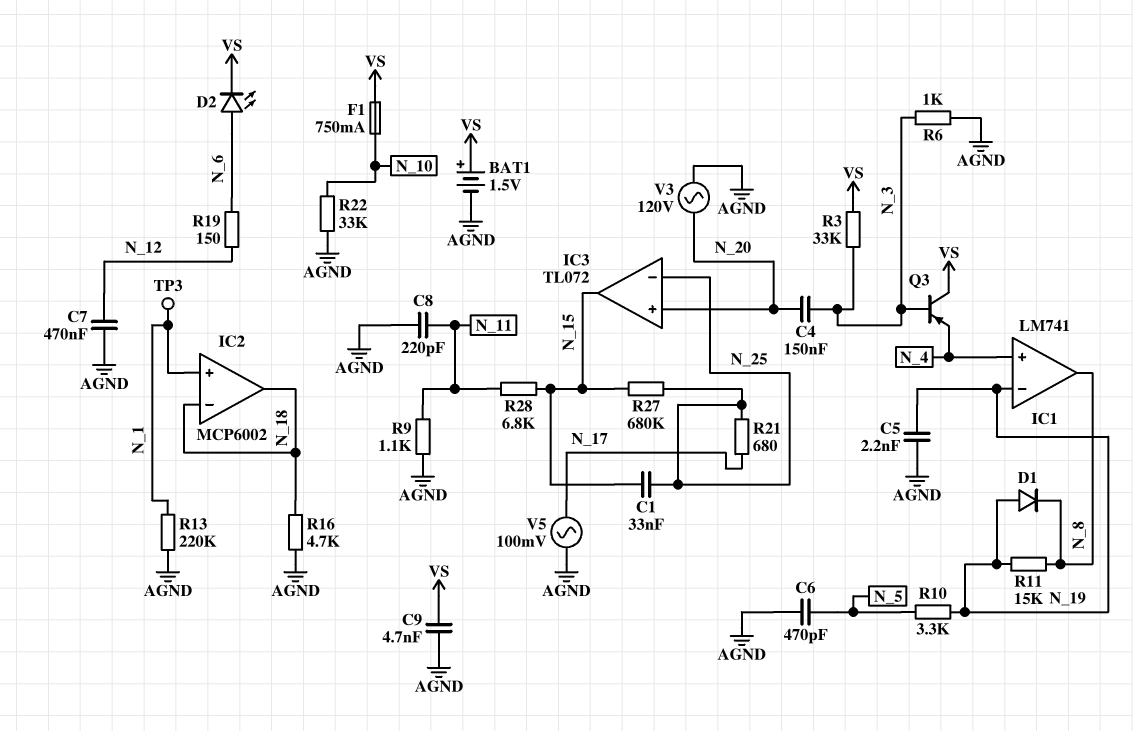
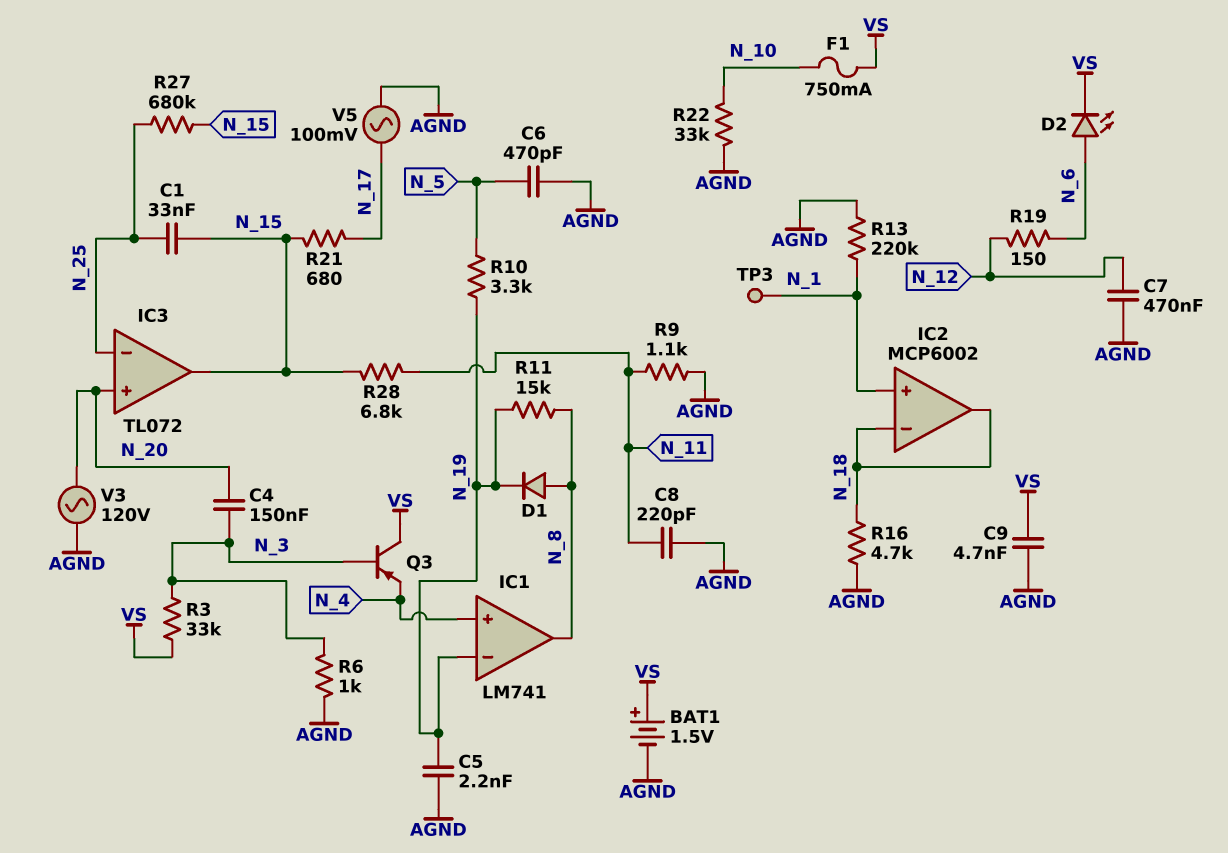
D1: diode (A N_19, K N_8) -> diode (A N_8, K N_19)
R21: 680 (N_17, N_25) -> 680 (N_15, N_17)

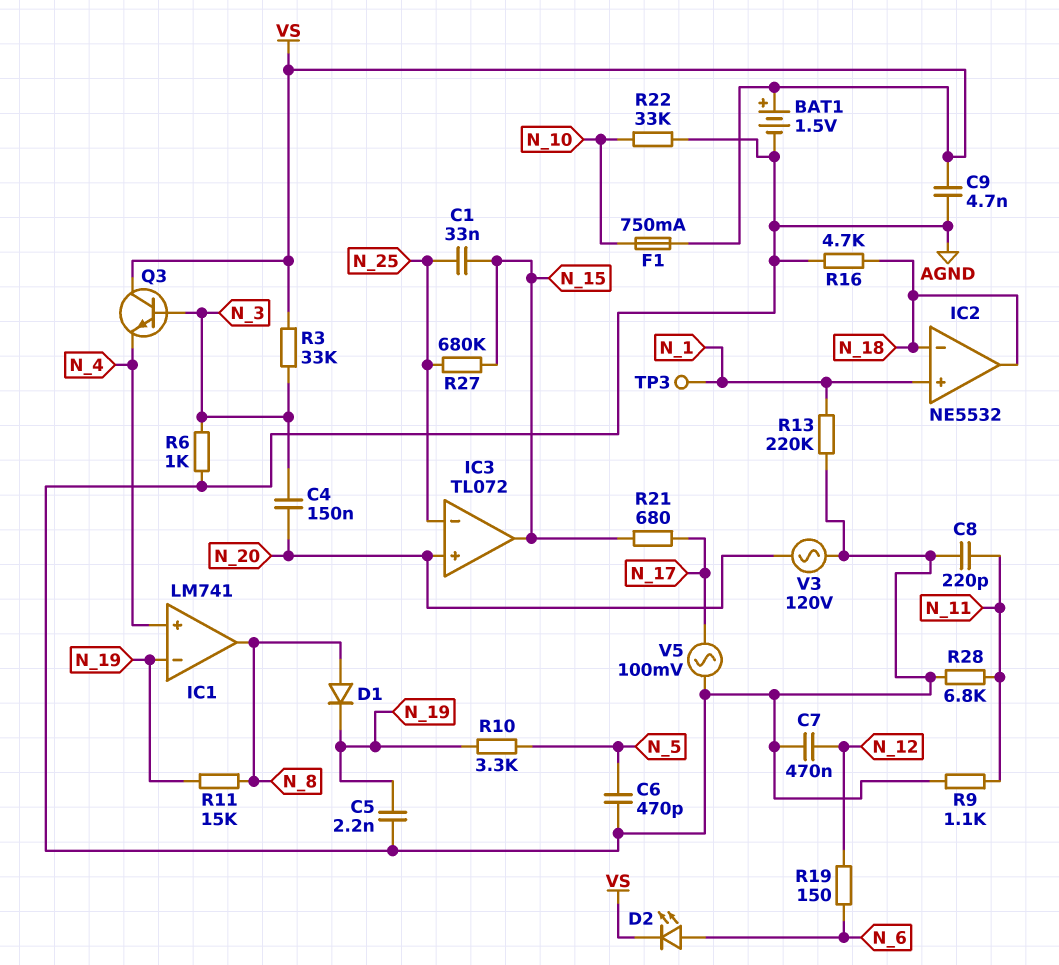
IC2: MCP6002 -> NE5532
Q3: PNP (B N_3, C VS, E N_4) -> NPN (B N_3, C VS, E N_4)
R28: 6.8k (N_11, N_15) -> 6.8k (AGND, N_11)

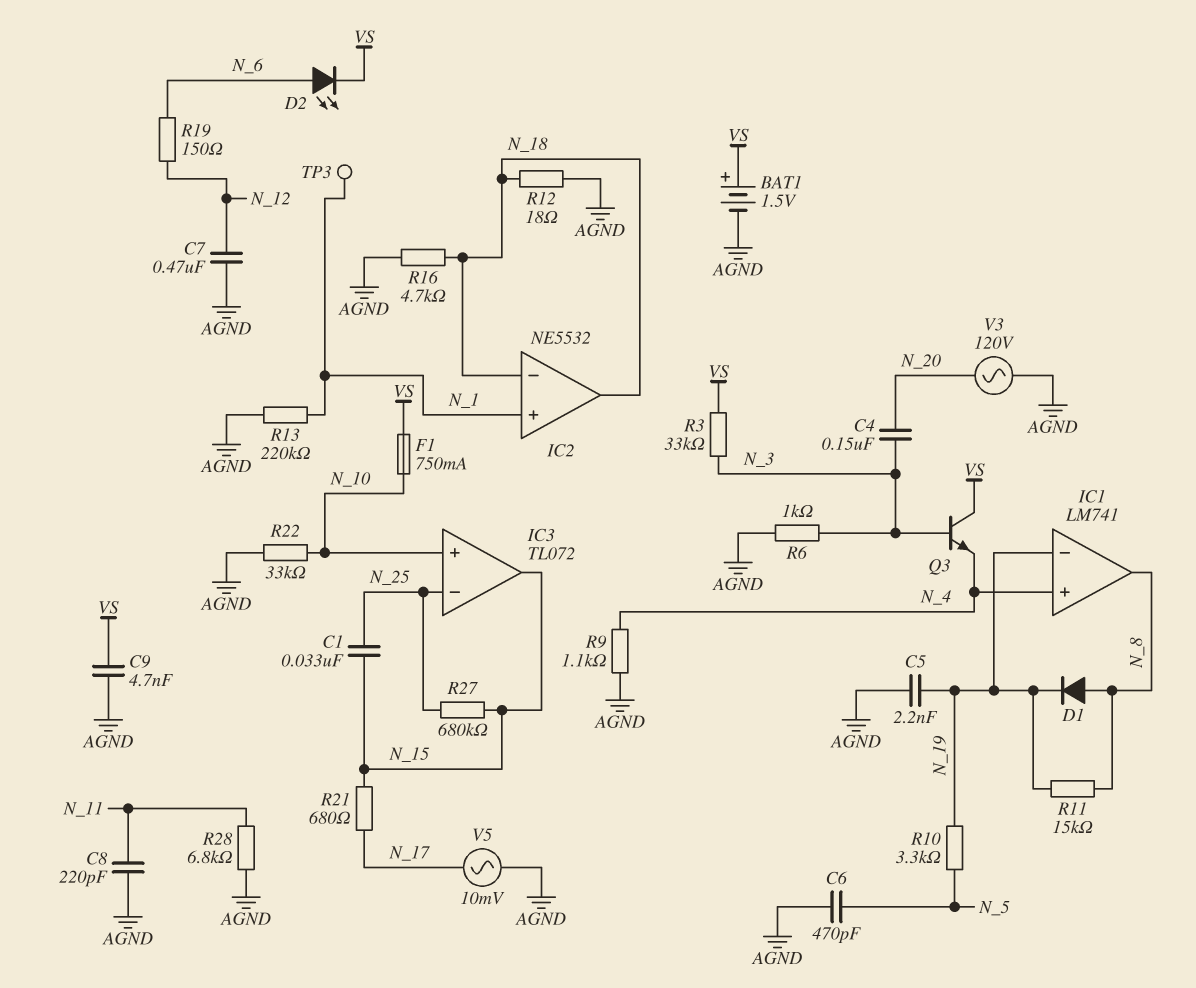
IC3 pin in+: N_20 -> N_10
R9: 1.1k (AGND, N_11) -> 1.1k (AGND, N_4)
R12: none -> 18 (AGND, N_18)
V5: AC 100mV (AGND, N_17) -> AC 10mV (AGND, N_17)

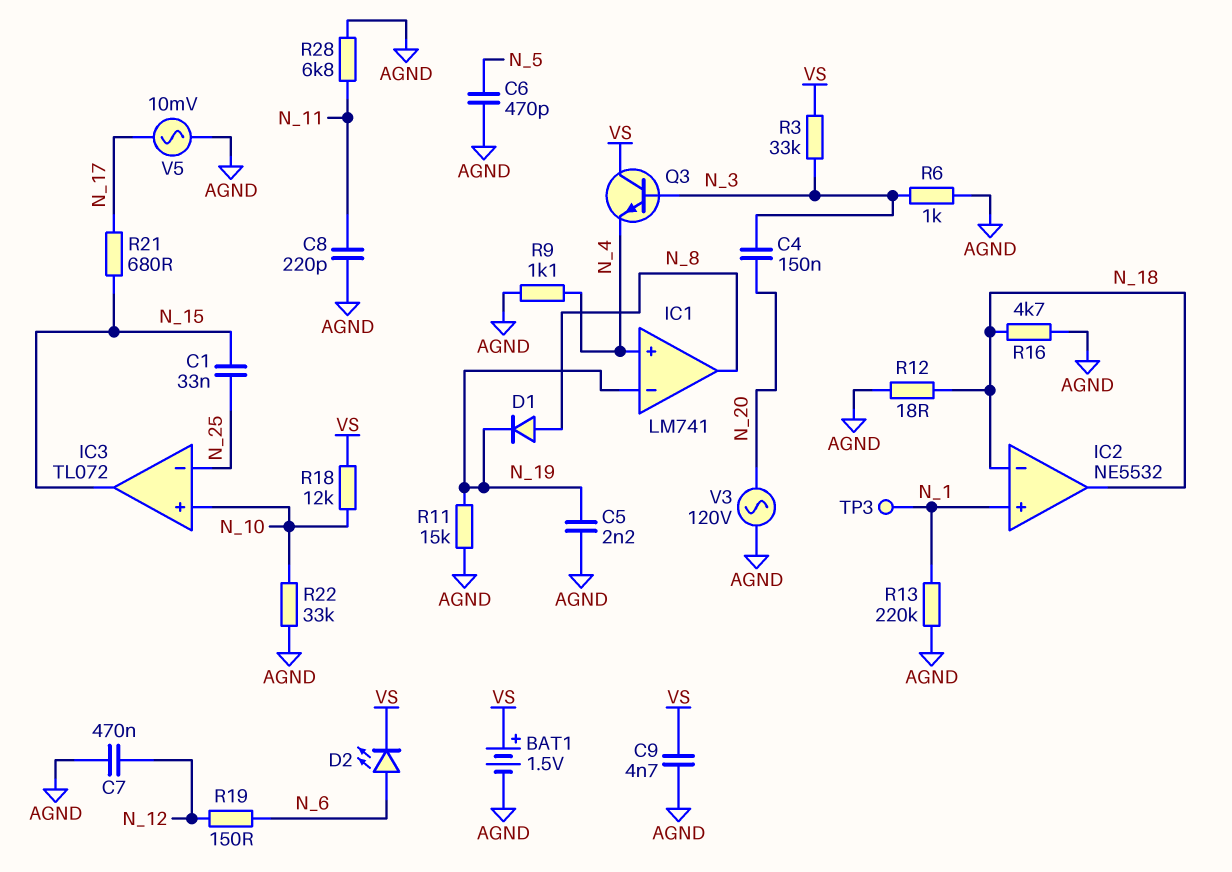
F1: 750mA (N_10, VS) -> none
R10: 3.3k (N_5, N_19) -> none
R11: 15k (N_8, N_19) -> 15k (AGND, N_19)
R18: none -> 12k (N_10, VS)
R27: 680k (N_15, N_25) -> none

